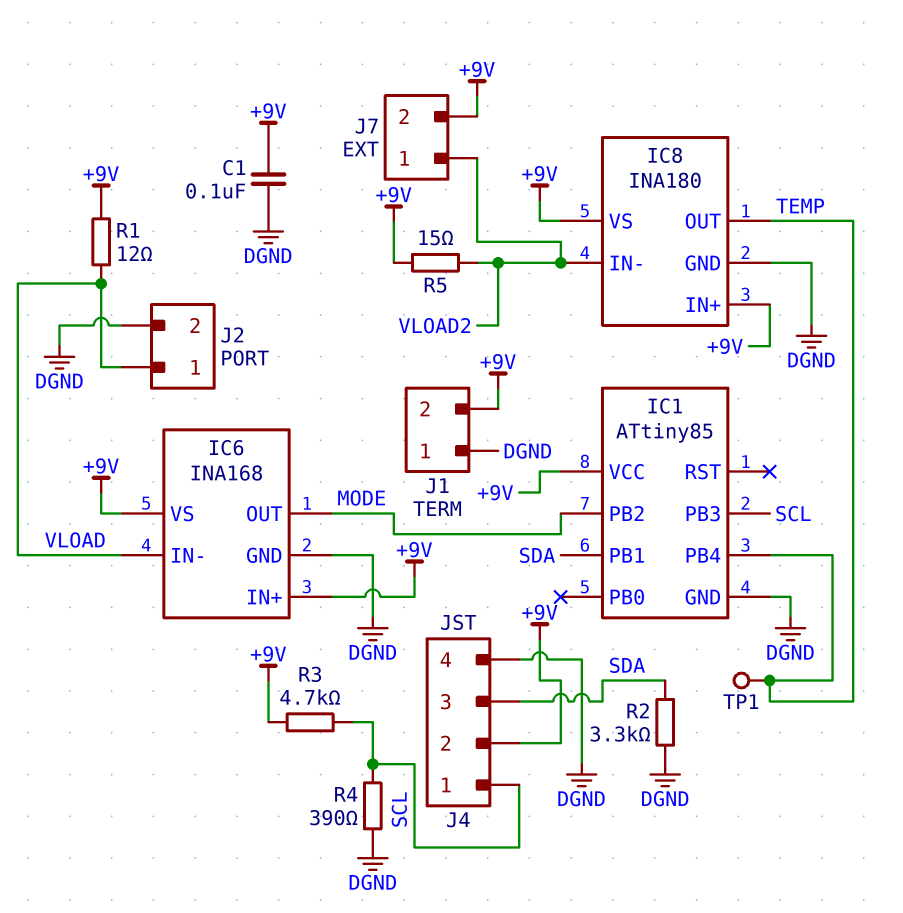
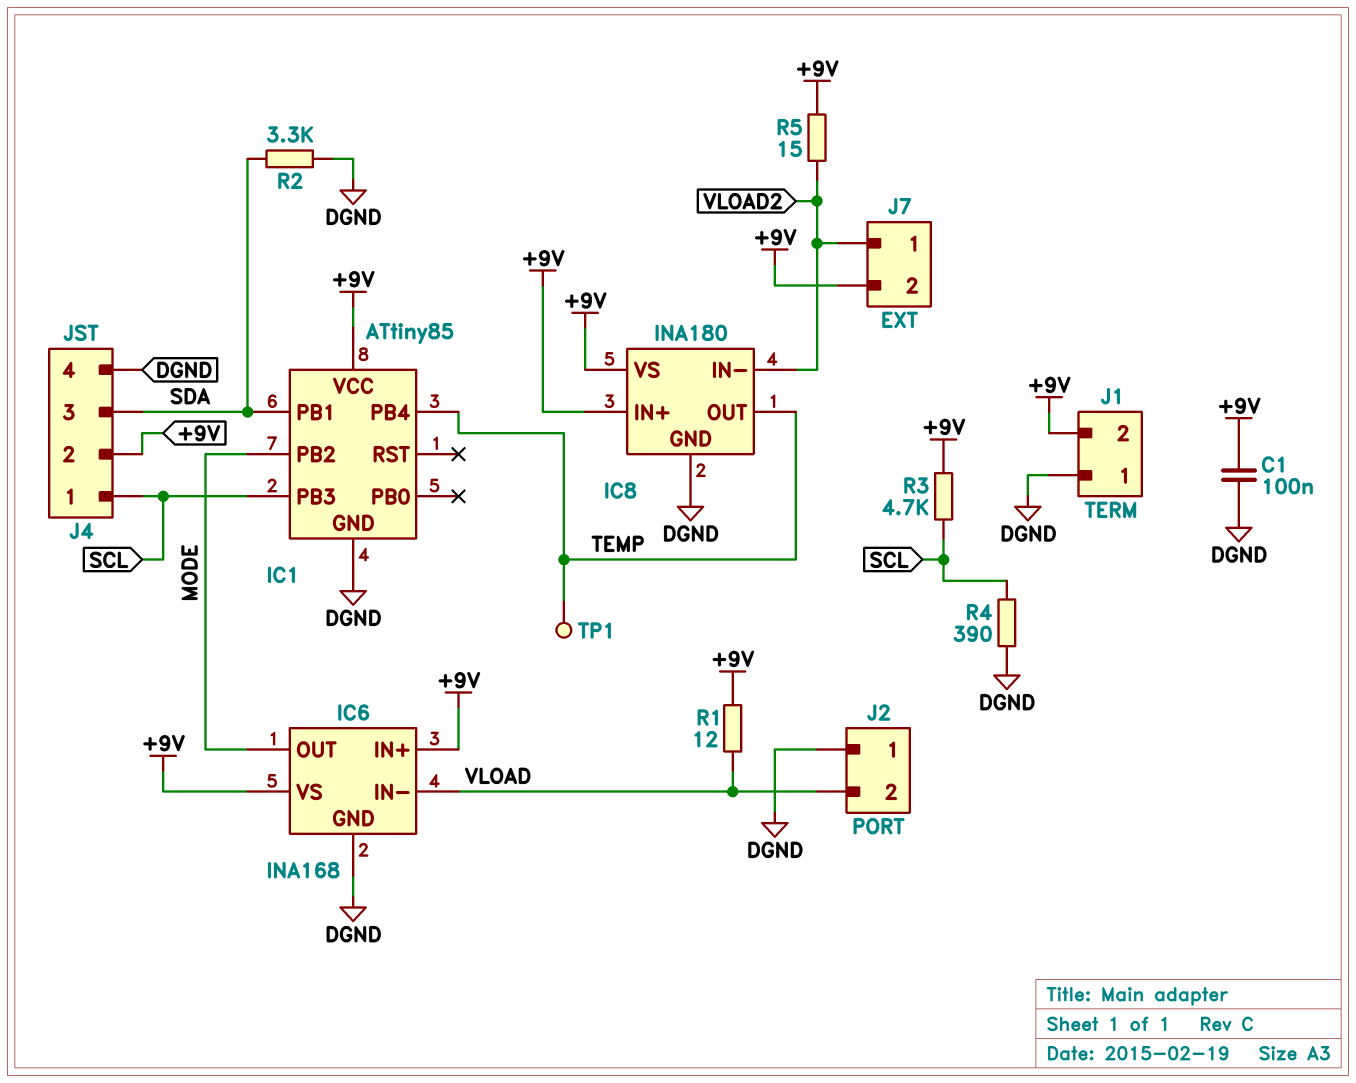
J2 pin 1: VLOAD -> DGND
J2 pin 2: DGND -> VLOAD

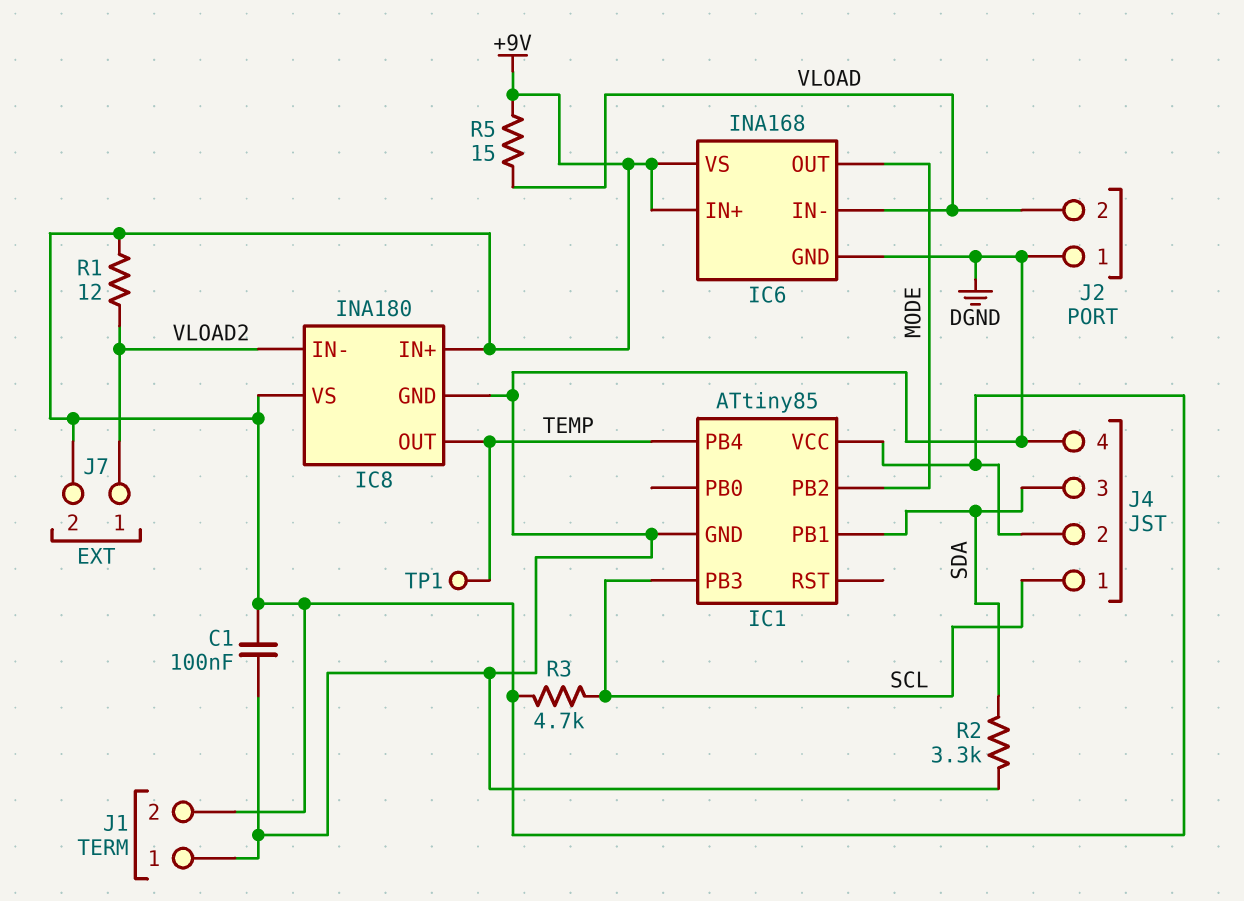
R1: 12 (+9V, VLOAD) -> 12 (+9V, VLOAD2)
R4: 390 (DGND, SCL) -> none
R5: 15 (+9V, VLOAD2) -> 15 (+9V, VLOAD)

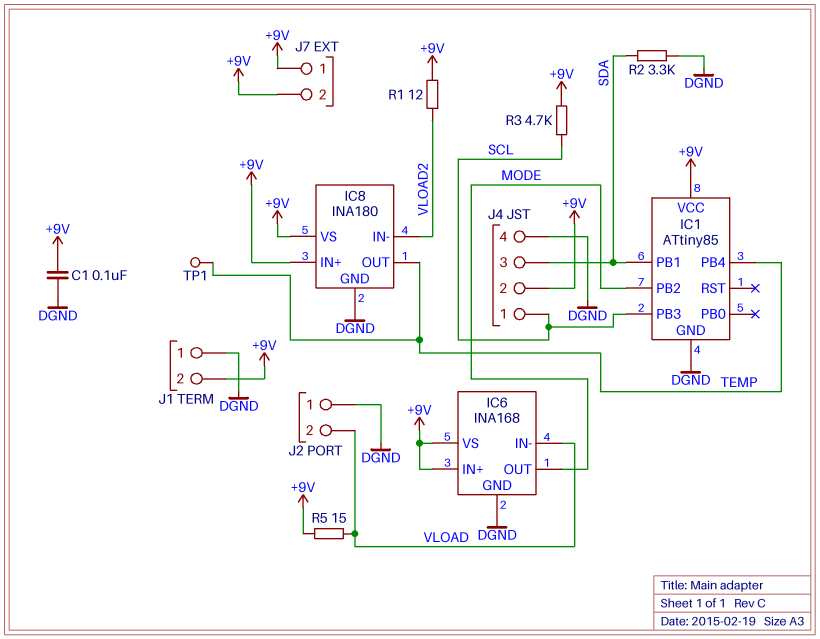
J7 pin 1: VLOAD2 -> +9V

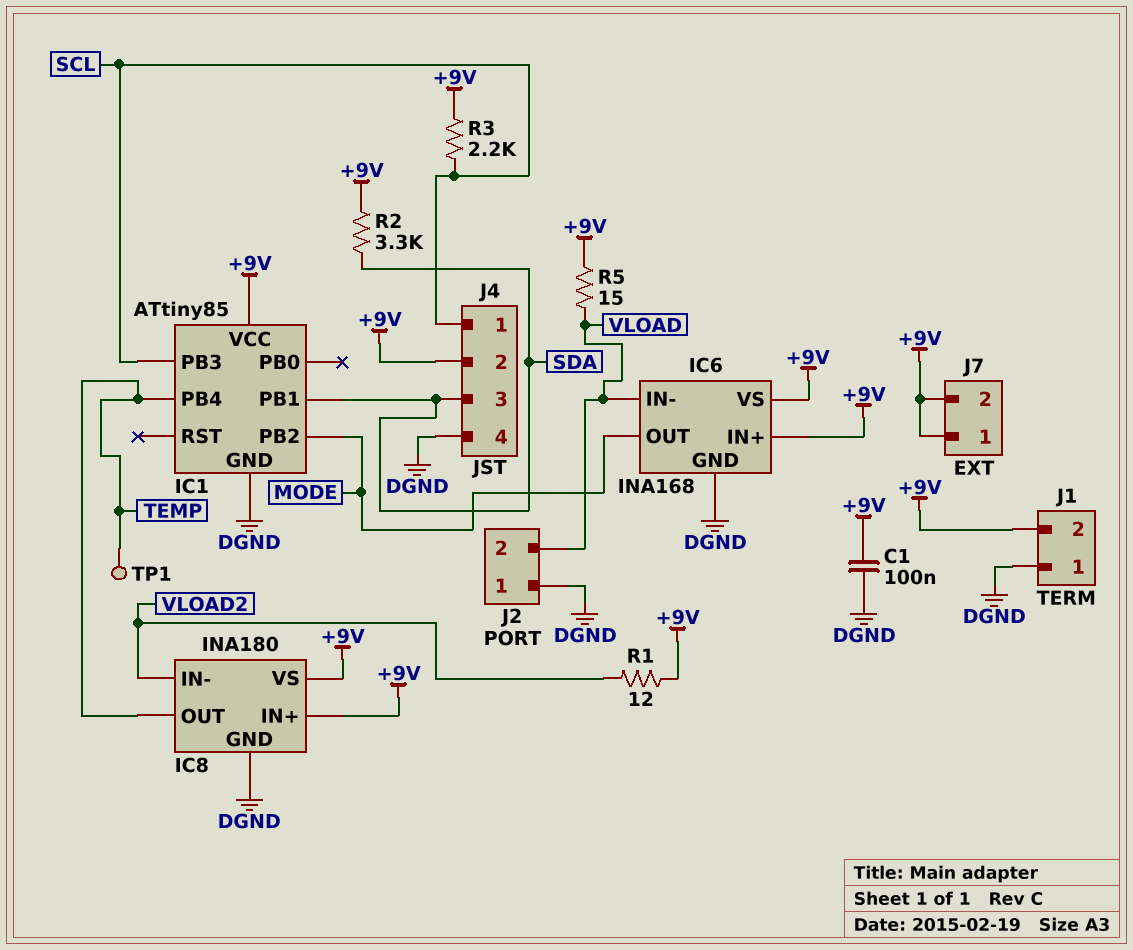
R2: 3.3k (DGND, SDA) -> 3.3k (+9V, SDA)
R3: 4.7k (+9V, SCL) -> 2.2k (+9V, SCL)

